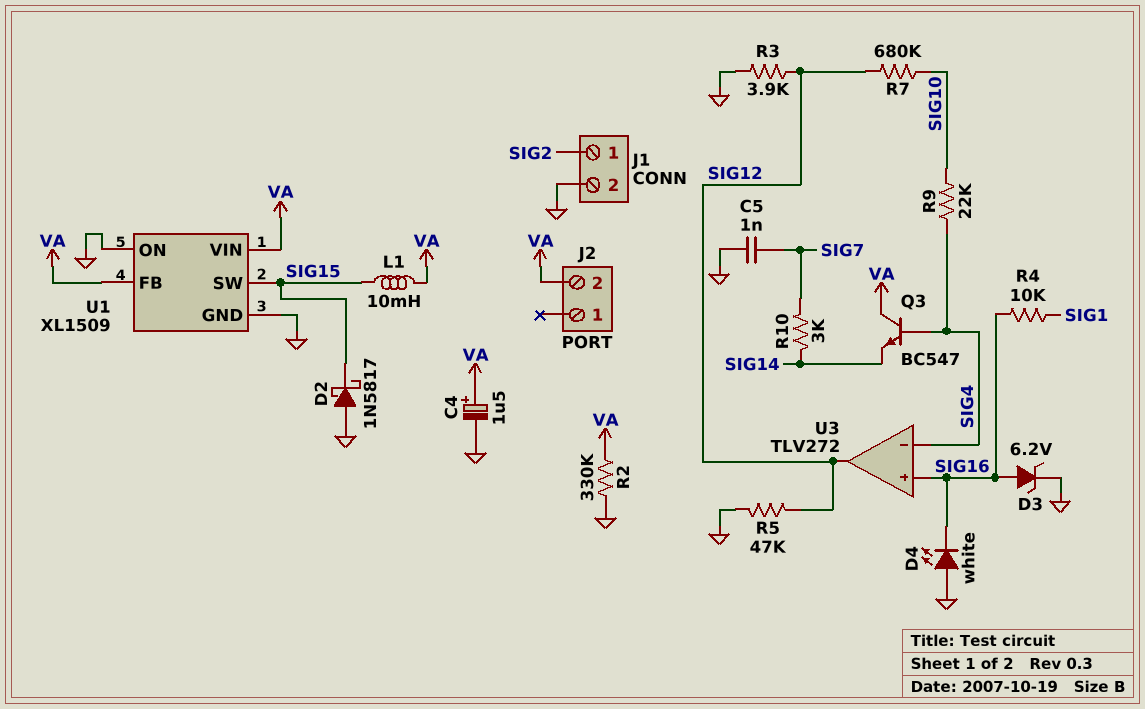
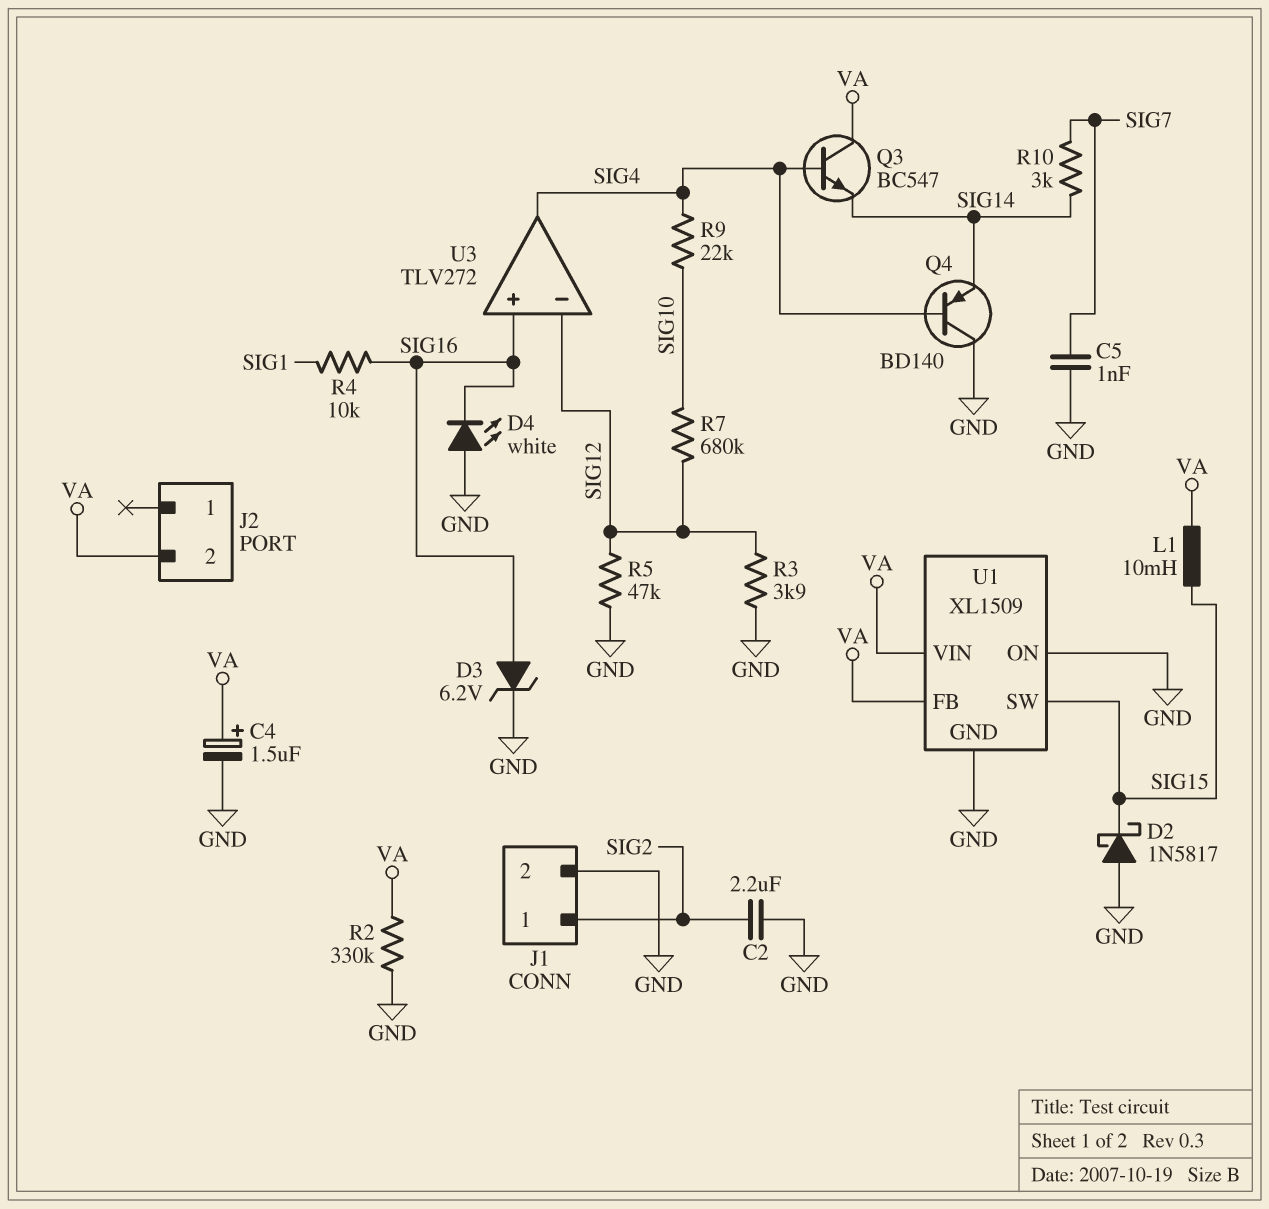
C2: none -> 2.2uF (GND, SIG2)
Q4: none -> PNP BD140 (B SIG4, C GND, E SIG14)
U3 pin in-: SIG4 -> SIG12
U3 pin out: SIG12 -> SIG4

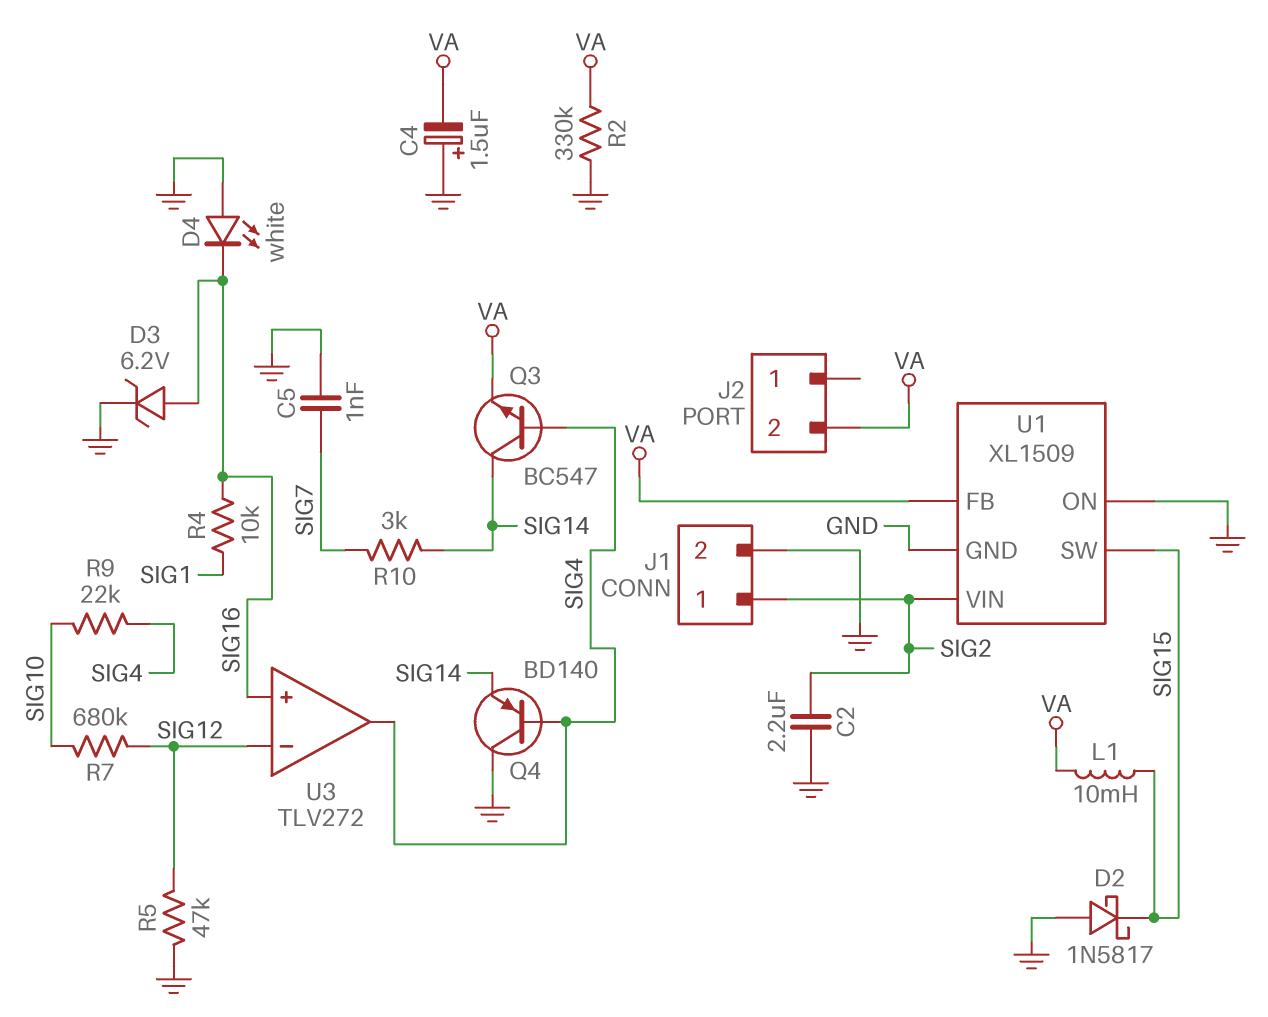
C4: 1.5uF (plus VA, minus GND) -> 1.5uF (plus GND, minus VA)
Q3: NPN BC547 (B SIG4, C VA, E SIG14) -> NPN BC547 (B SIG4, C SIG14, E VA)
R3: 3.9k (GND, SIG12) -> none
U1 pin VIN: VA -> SIG2

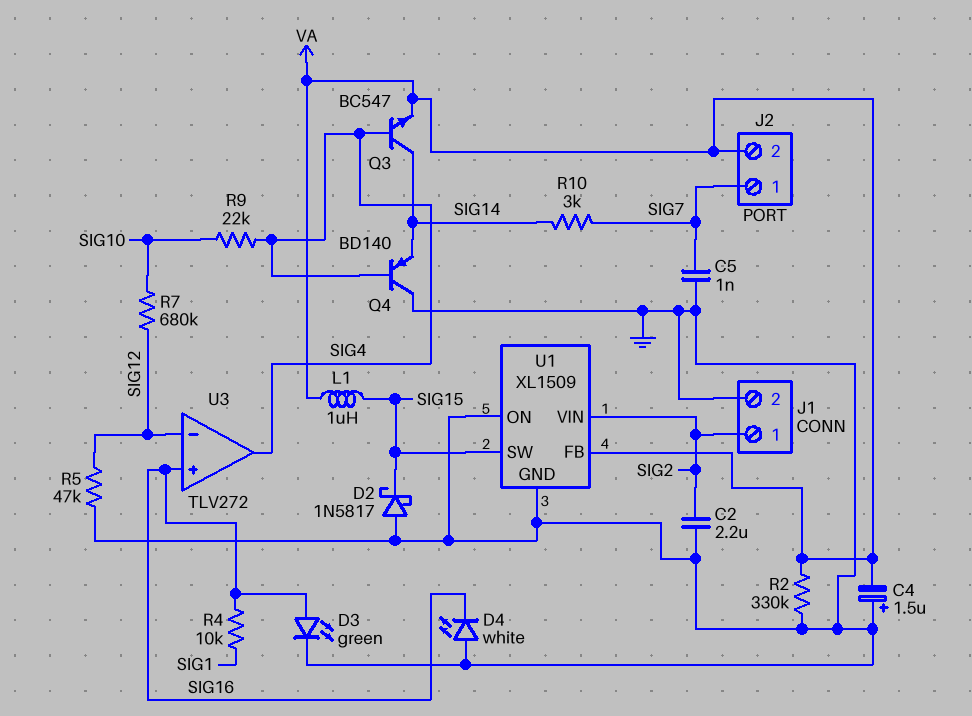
D3: zener 6.2V (A SIG16, K GND) -> LED green (A SIG16, K GND)
J2 pin 1: none -> SIG7
L1: 10mH (SIG15, VA) -> 1uH (SIG15, VA)

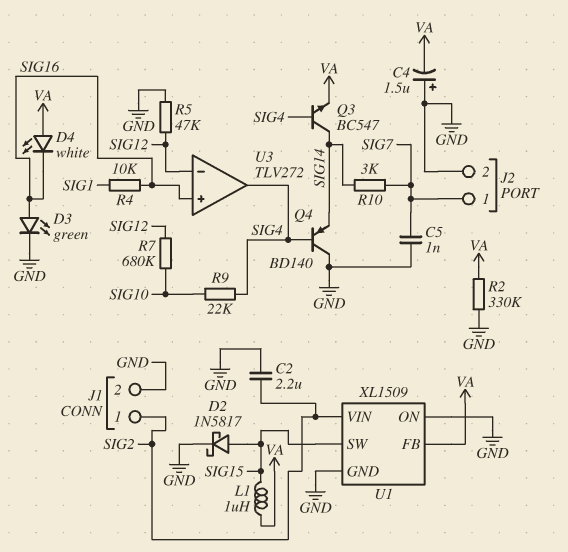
D2: schottky 1N5817 (A GND, K SIG15) -> schottky 1N5817 (A SIG15, K GND)
D4: LED white (A GND, K SIG16) -> LED white (A VA, K SIG16)
J2 pin 2: VA -> GND

